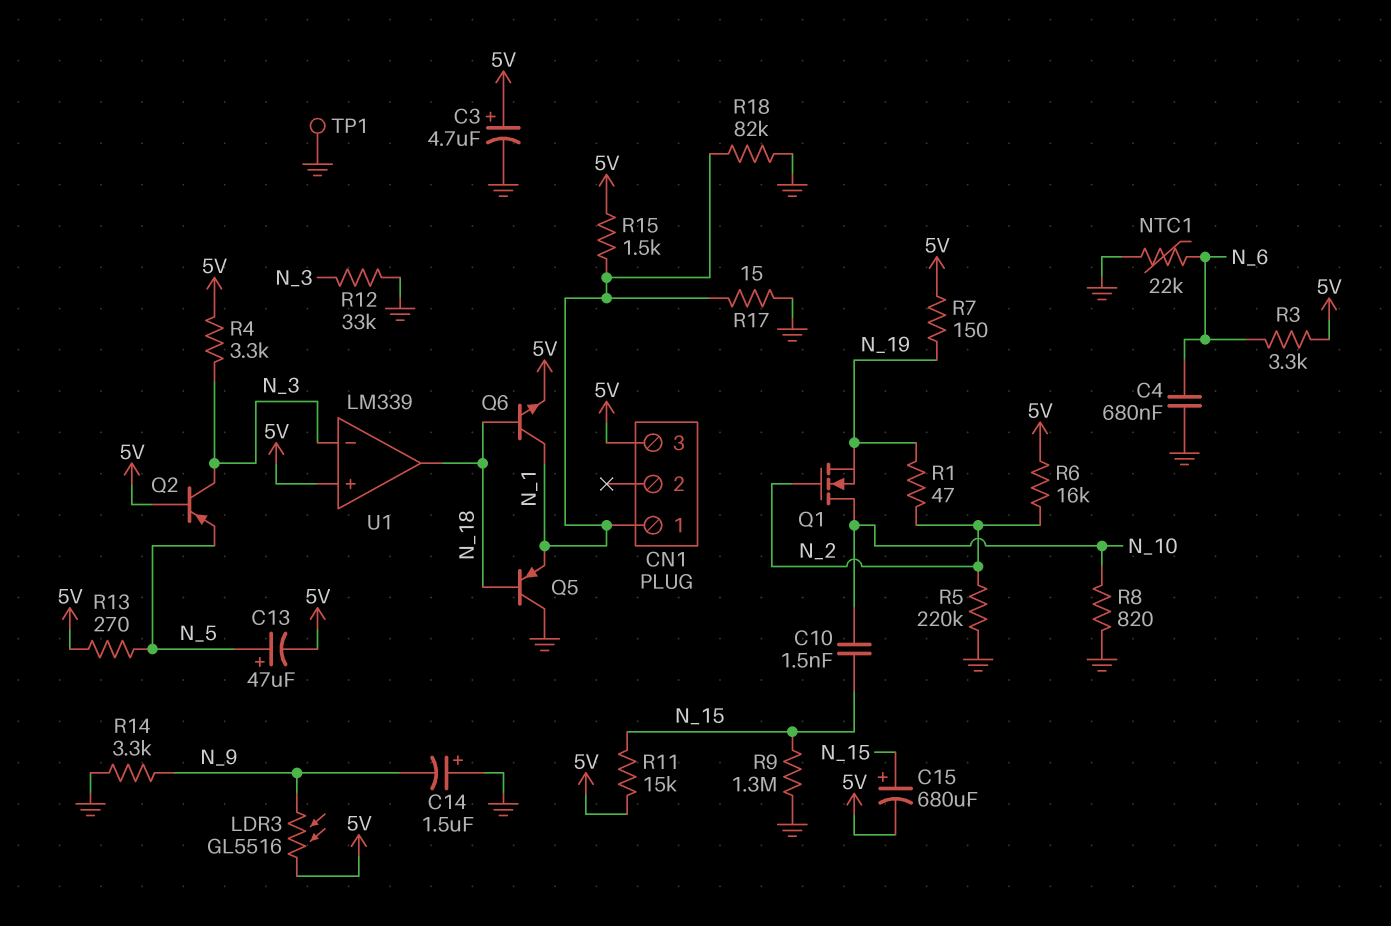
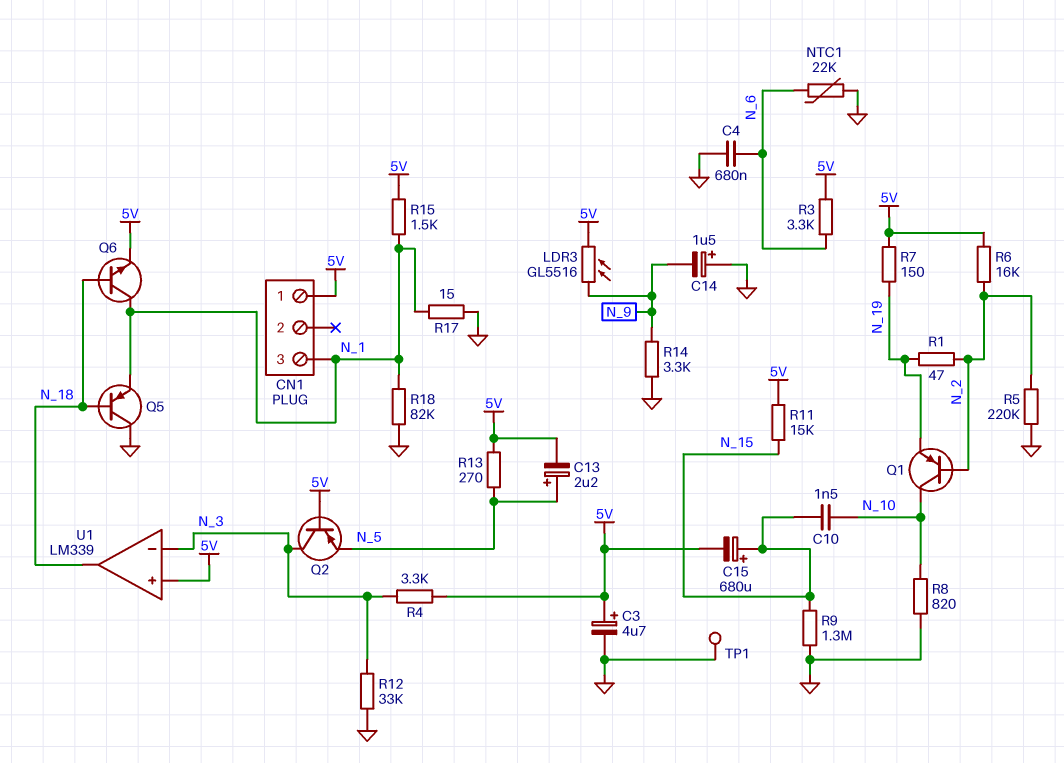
C13: 47uF (plus N_5, minus 5V) -> 2.2uF (plus N_5, minus 5V)
CN1 pin 1: N_1 -> 5V
CN1 pin 3: 5V -> N_1
Q1: NMOS (G N_2, D N_10, S N_19) -> PNP (B N_2, C N_10, E N_19)

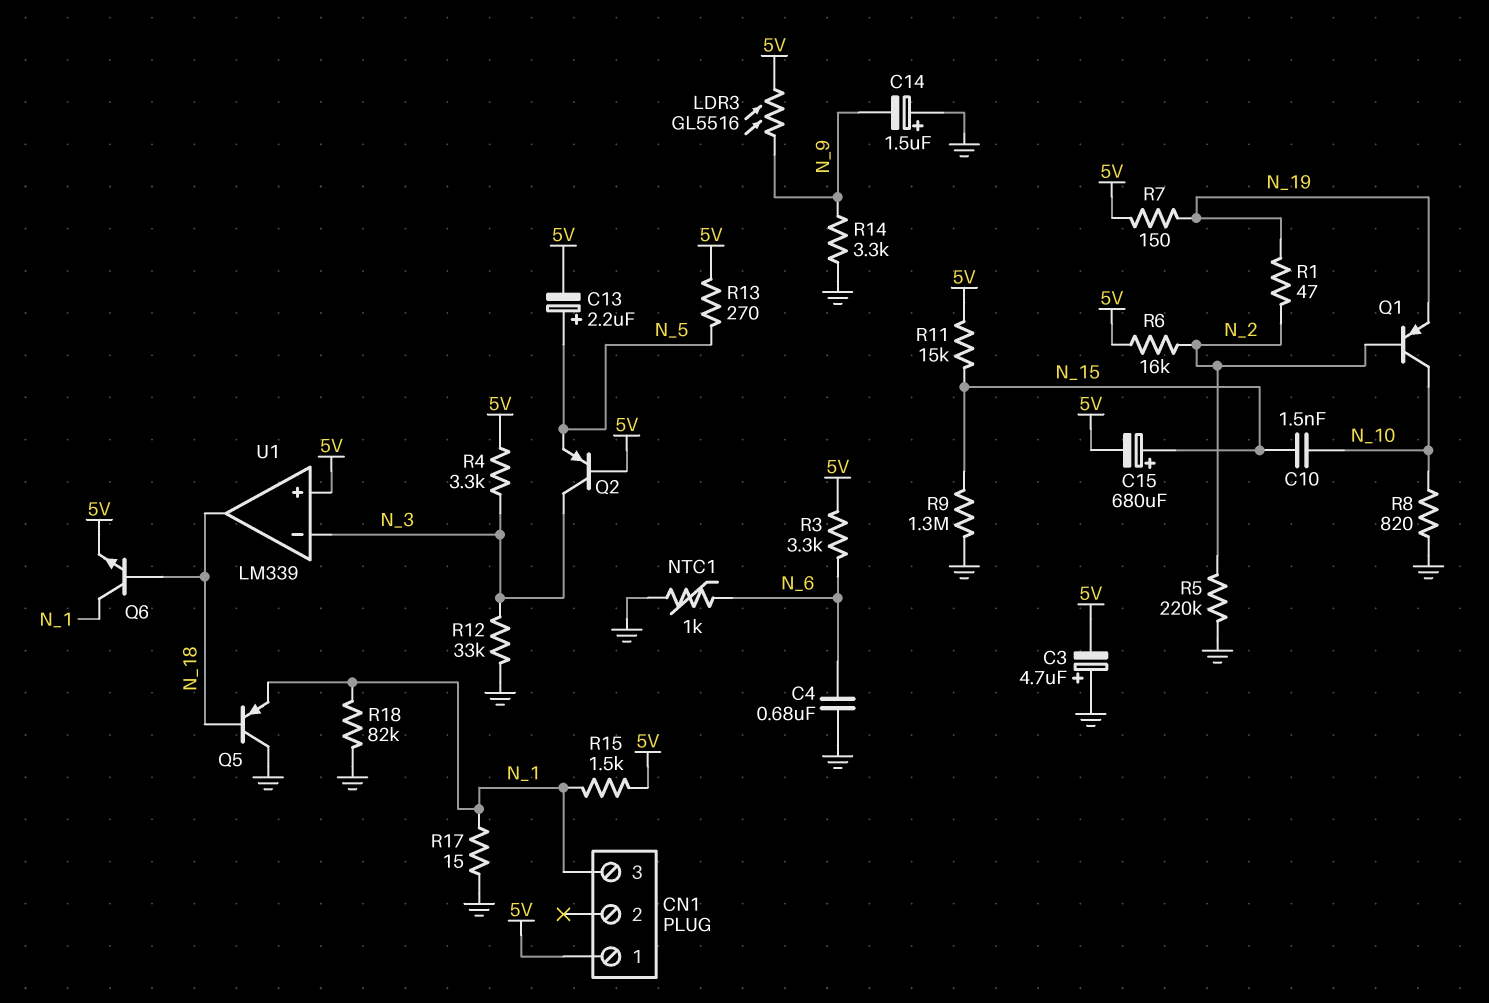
C3: 4.7uF (plus 5V, minus GND) -> 4.7uF (plus GND, minus 5V)
NTC1: 22k (GND, N_6) -> 1k (GND, N_6)
TP1: test point (GND) -> none

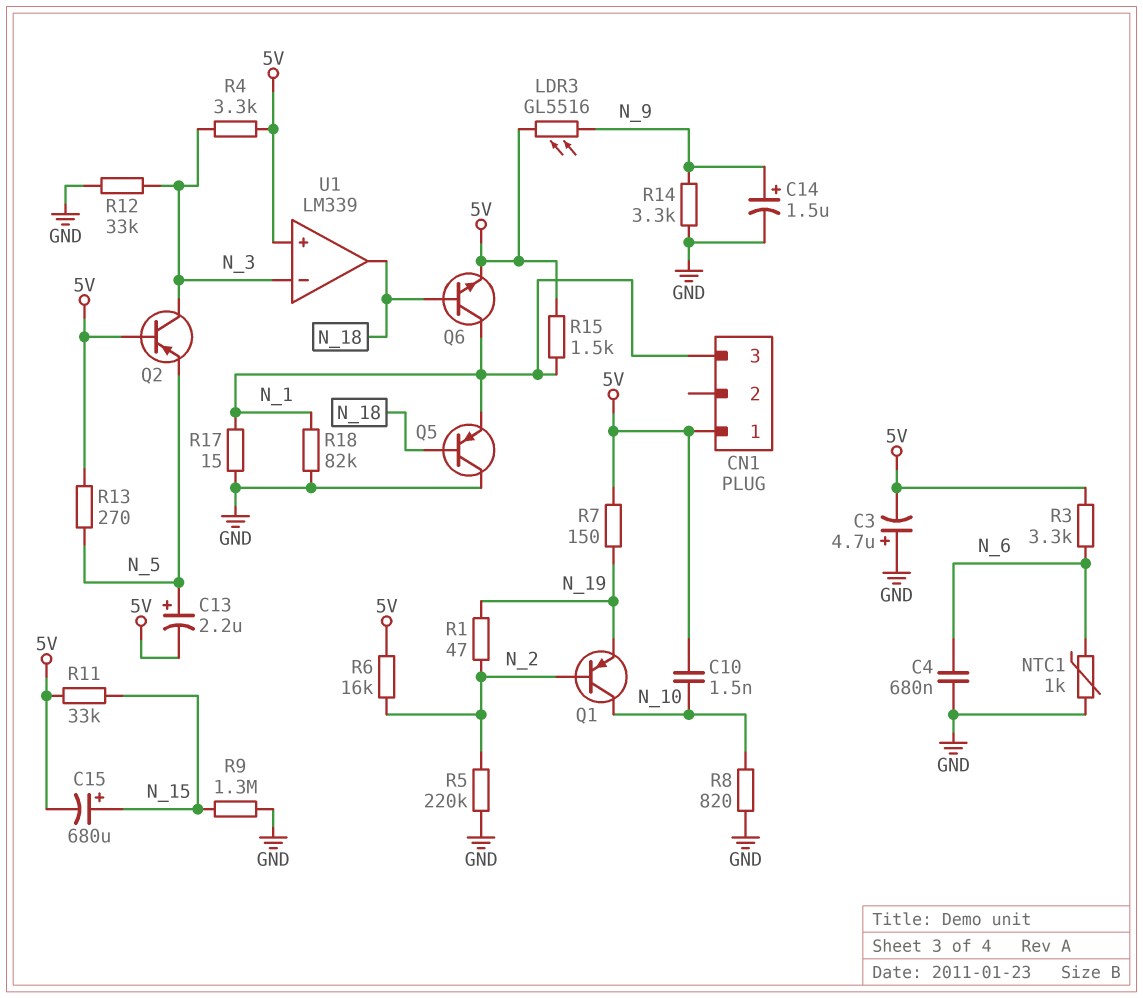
C10: 1.5nF (N_10, N_15) -> 1.5nF (5V, N_10)
C14: 1.5uF (plus GND, minus N_9) -> 1.5uF (plus N_9, minus GND)
R11: 15k (5V, N_15) -> 33k (5V, N_15)

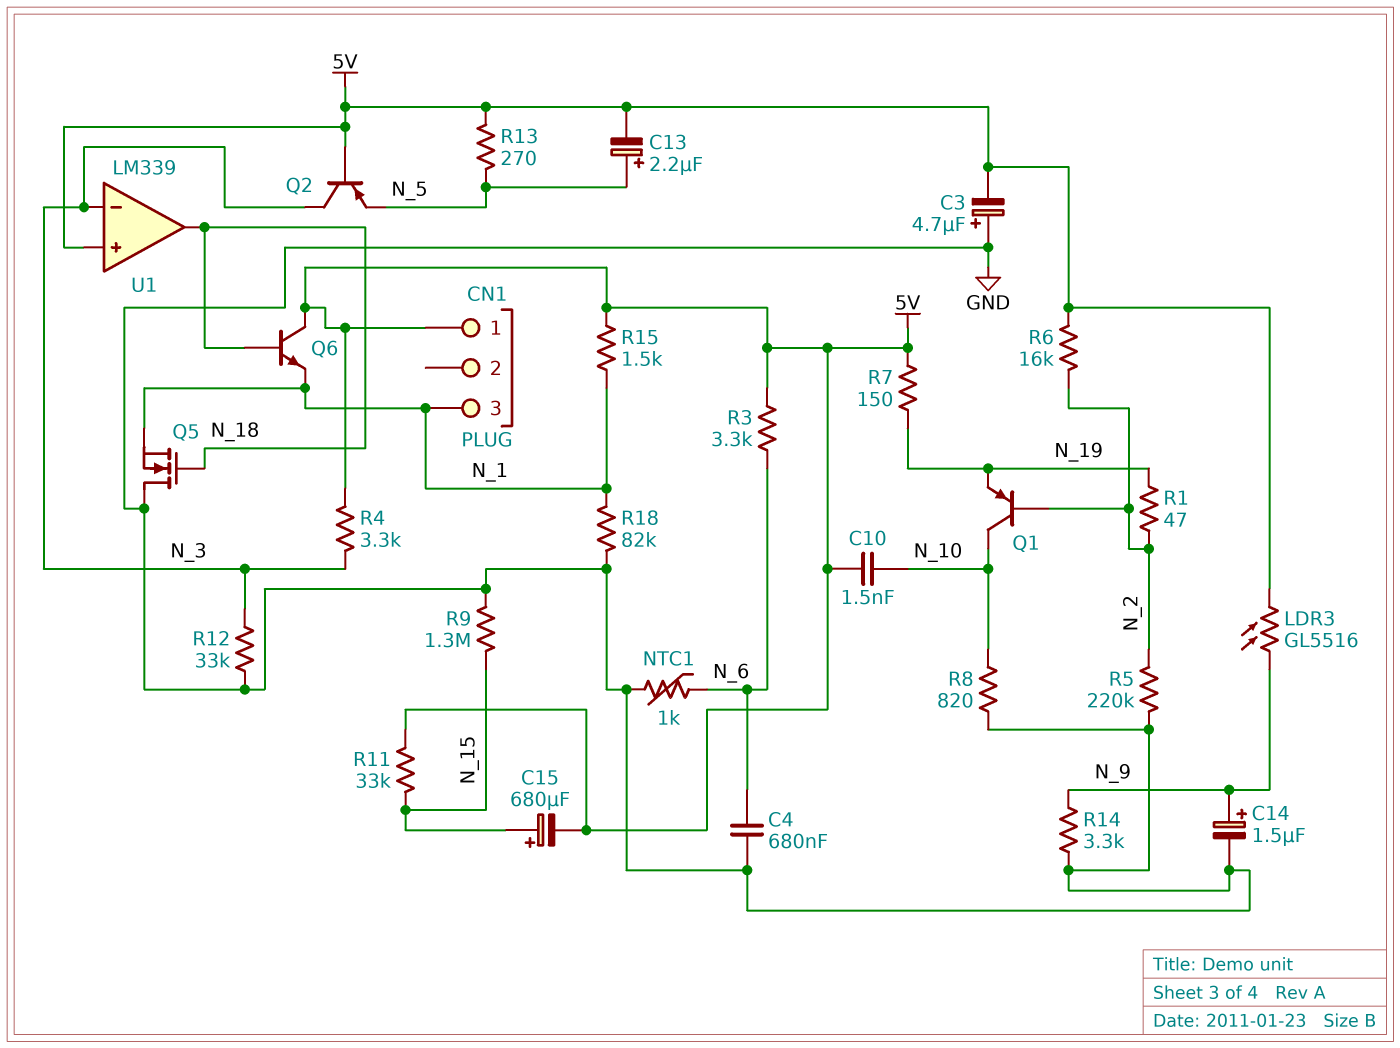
Q5: PNP (B N_18, C GND, E N_1) -> NMOS (G N_18, D GND, S N_1)
Q6: NPN (B N_18, C N_1, E 5V) -> NPN (B N_18, C 5V, E N_1)
R17: 15 (GND, N_1) -> none

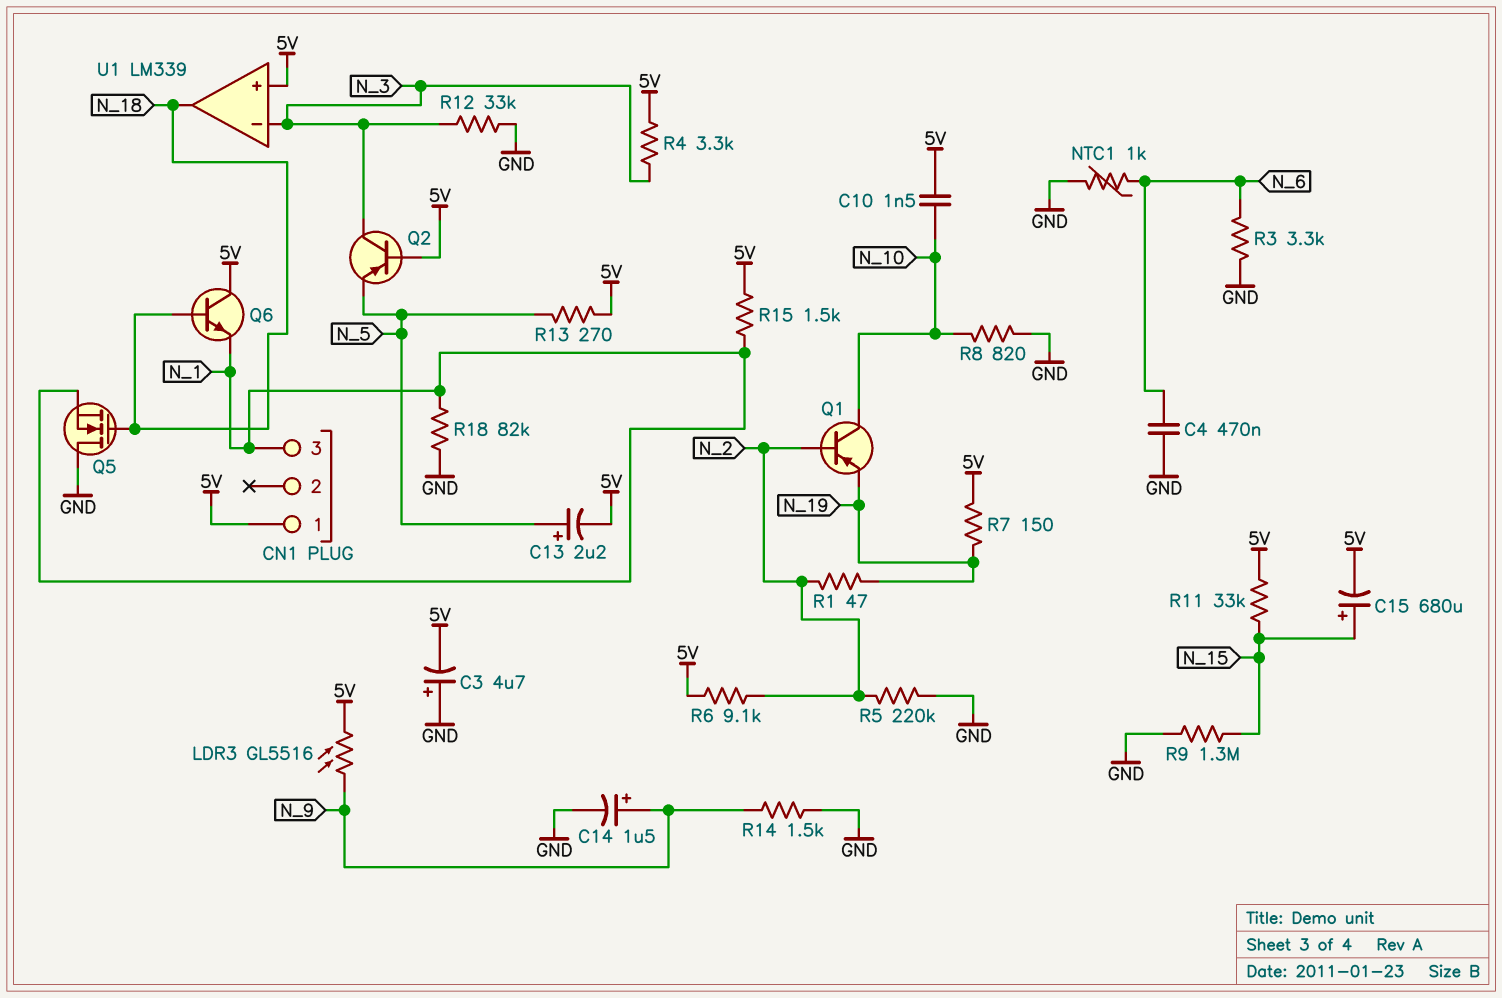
C4: 680nF (GND, N_6) -> 470nF (GND, N_6)
R3: 3.3k (5V, N_6) -> 3.3k (GND, N_6)
R6: 16k (5V, N_2) -> 9.1k (5V, N_2)
R14: 3.3k (GND, N_9) -> 1.5k (GND, N_9)

